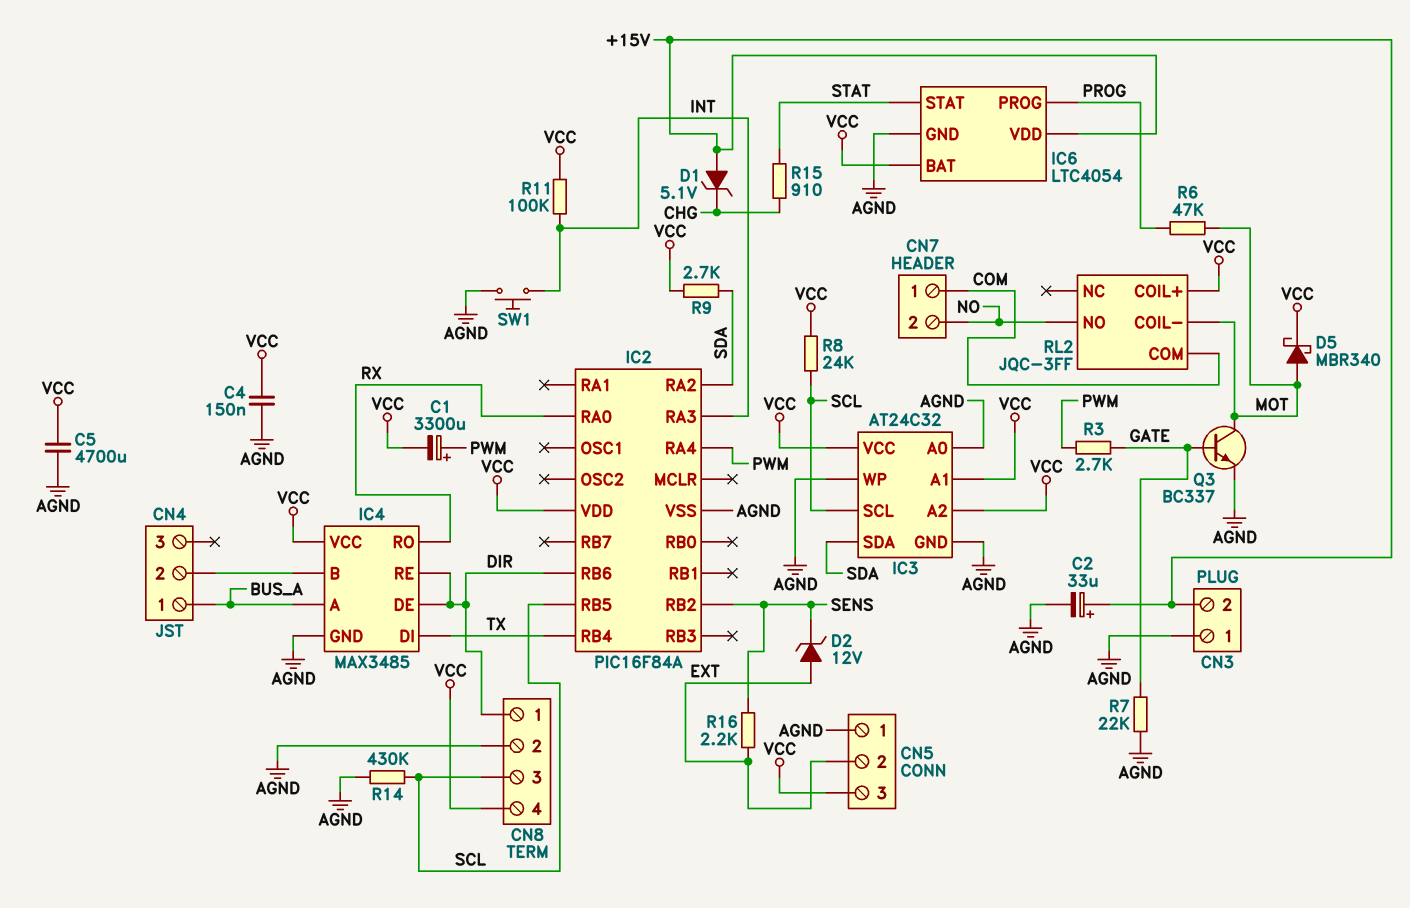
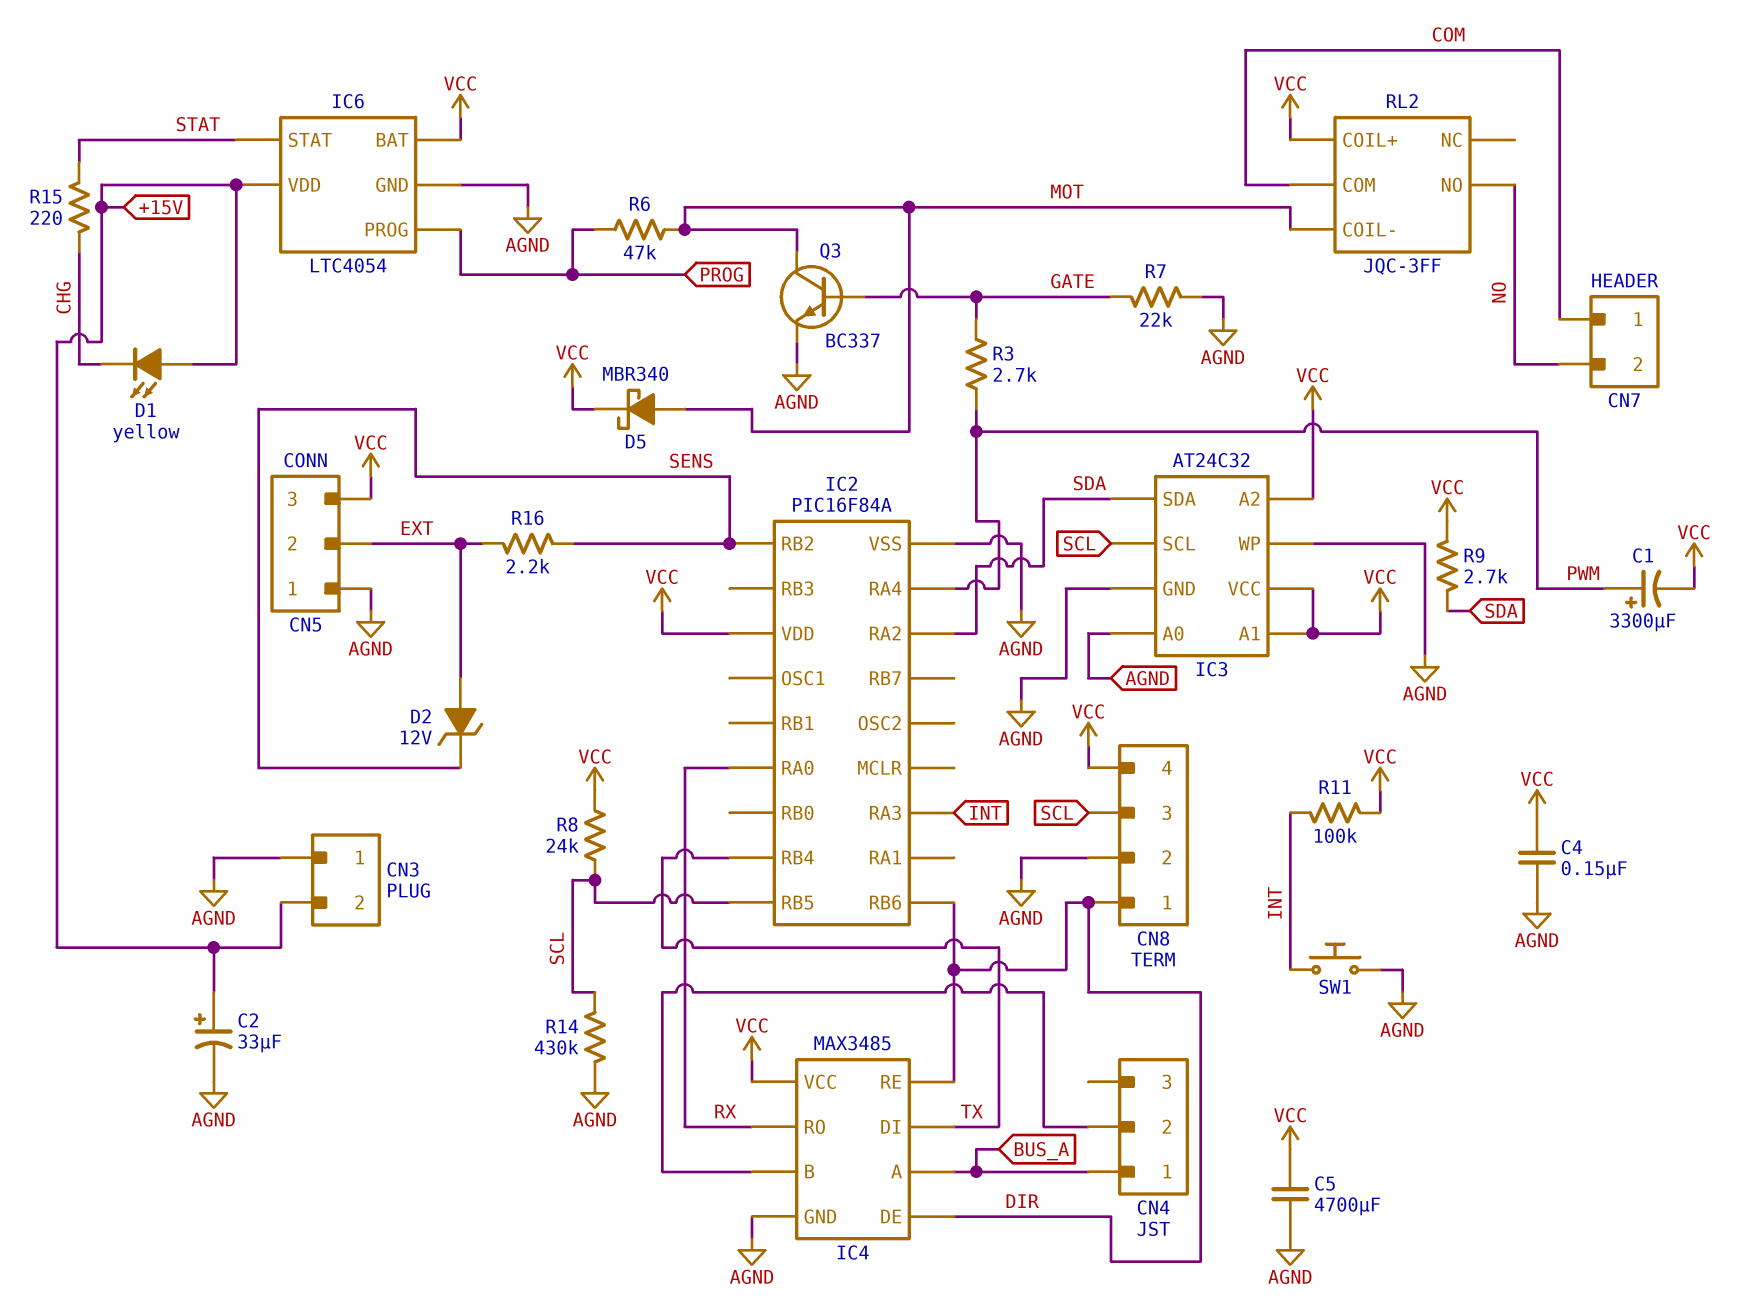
D1: zener 5.1V (A +15V, K CHG) -> LED yellow (A +15V, K CHG)
R15: 910 (CHG, STAT) -> 220 (CHG, STAT)

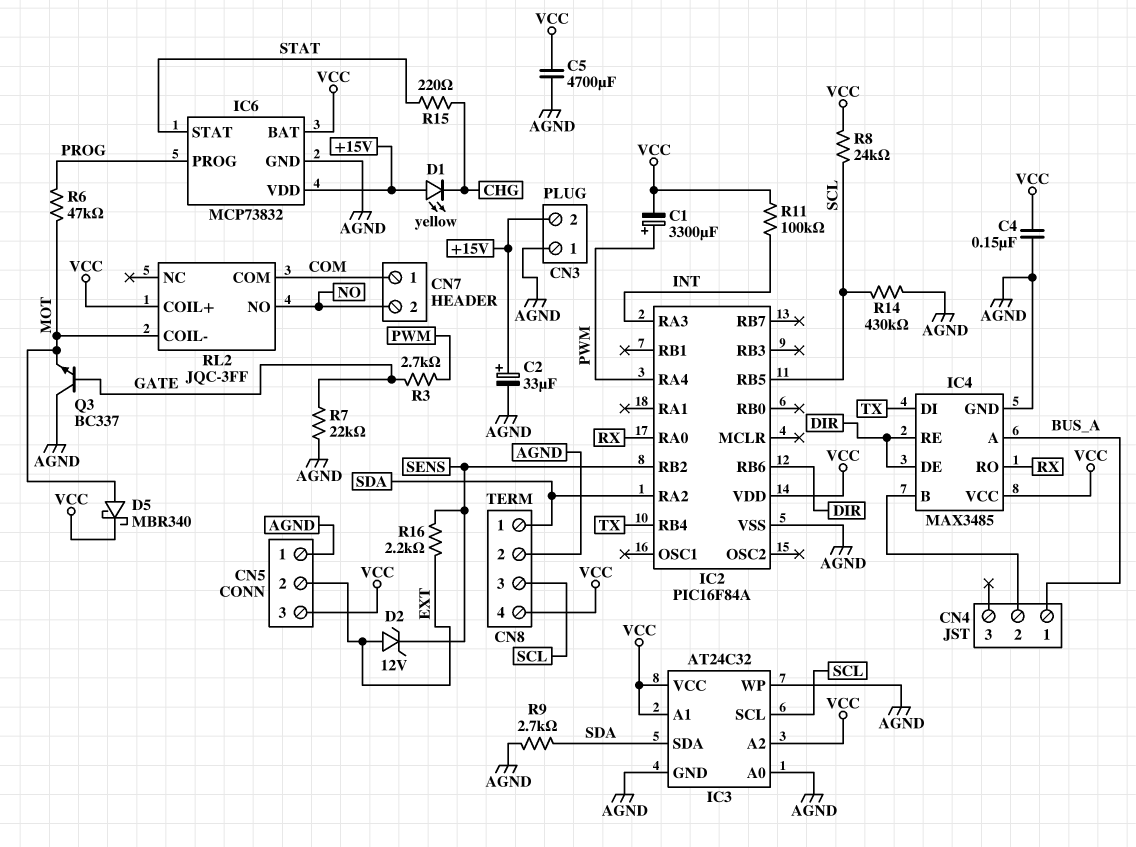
CN8 pin 1: DIR -> SDA
IC6: LTC4054 -> MCP73832
Q3: NPN BC337 (B GATE, C MOT, E AGND) -> NPN BC337 (B GATE, C AGND, E MOT)
R9: 2.7k (SDA, VCC) -> 2.7k (AGND, SDA)
SW1: button (AGND, INT) -> none

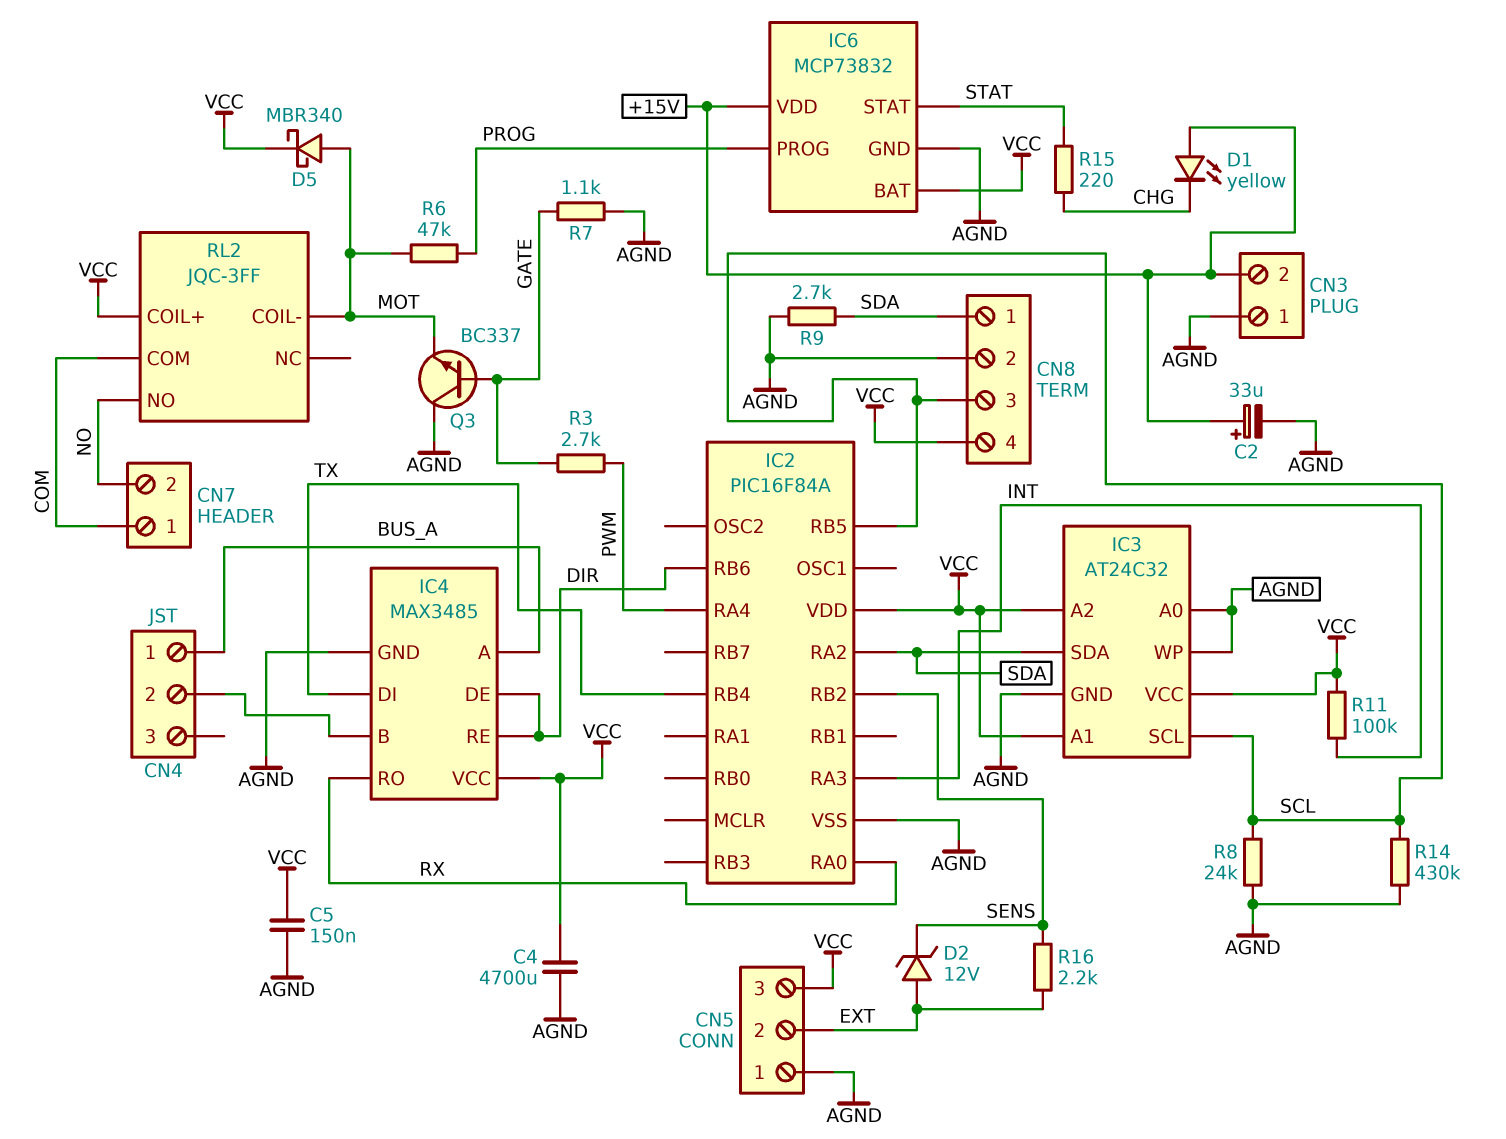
C1: 3300uF (plus PWM, minus VCC) -> none
C4: 150nF (AGND, VCC) -> 4700uF (AGND, VCC)
C5: 4700uF (AGND, VCC) -> 150nF (AGND, VCC)
R7: 22k (AGND, GATE) -> 1.1k (AGND, GATE)
R8: 24k (SCL, VCC) -> 24k (AGND, SCL)

